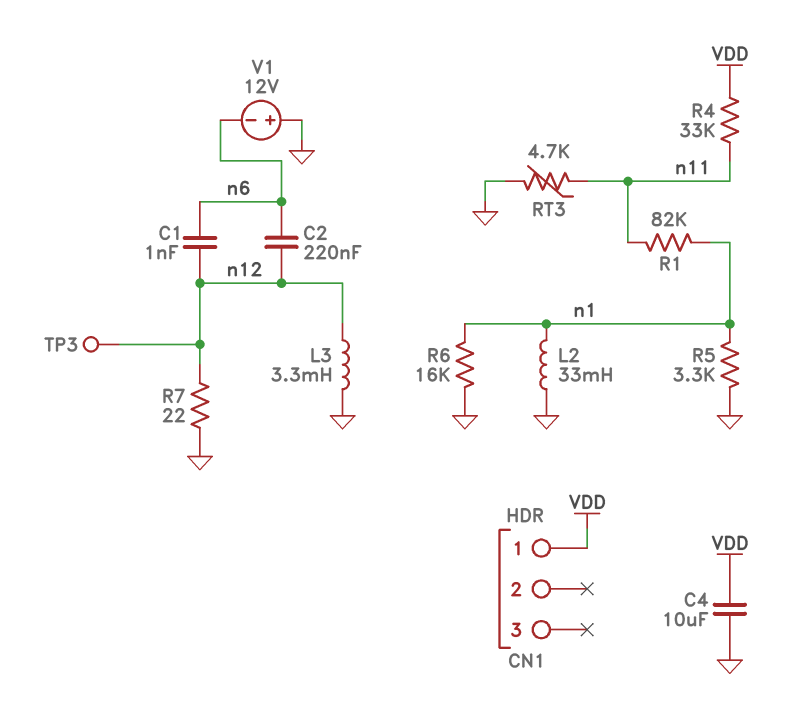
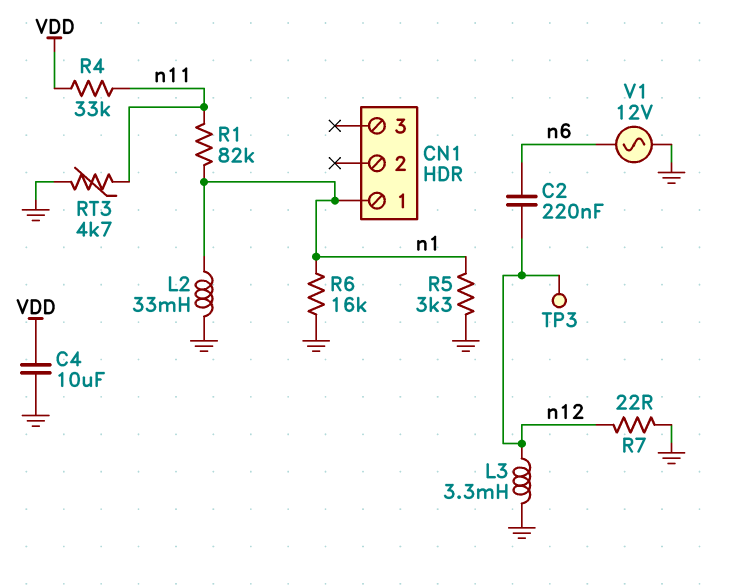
C1: 1nF (n6, n12) -> none
CN1 pin 1: VDD -> n1
V1: 12V (plus GND, minus n6) -> AC 12V (GND, n6)

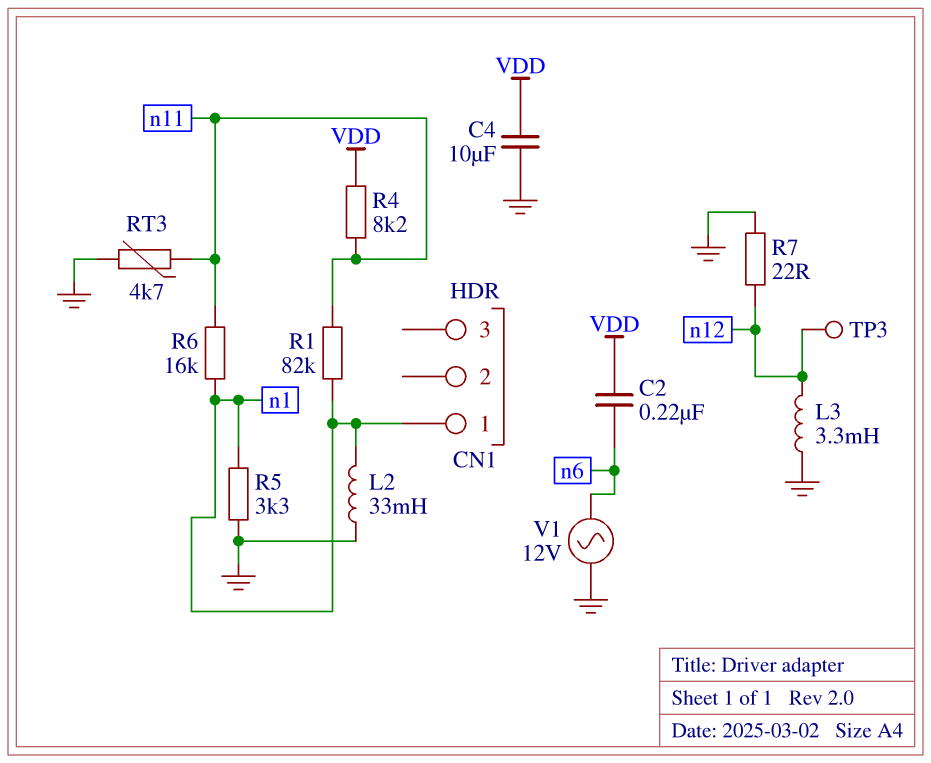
C2: 220nF (n6, n12) -> 220nF (VDD, n6)
R4: 33k (VDD, n11) -> 8.2k (VDD, n11)
R6: 16k (GND, n1) -> 16k (n1, n11)

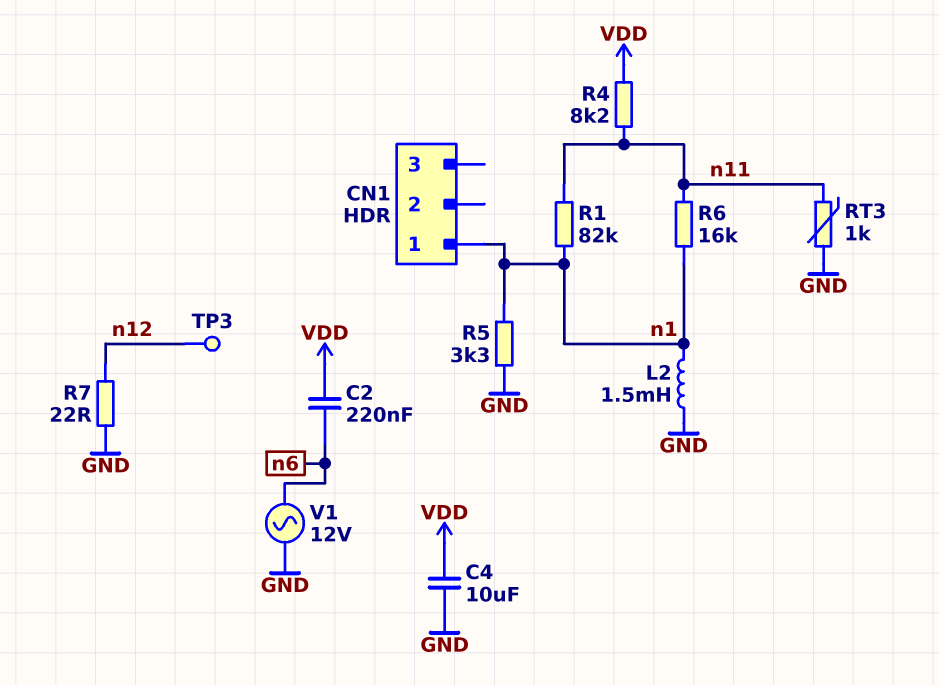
L2: 33mH (GND, n1) -> 1.5mH (GND, n1)
L3: 3.3mH (GND, n12) -> none
RT3: 4.7k (GND, n11) -> 1k (GND, n11)

